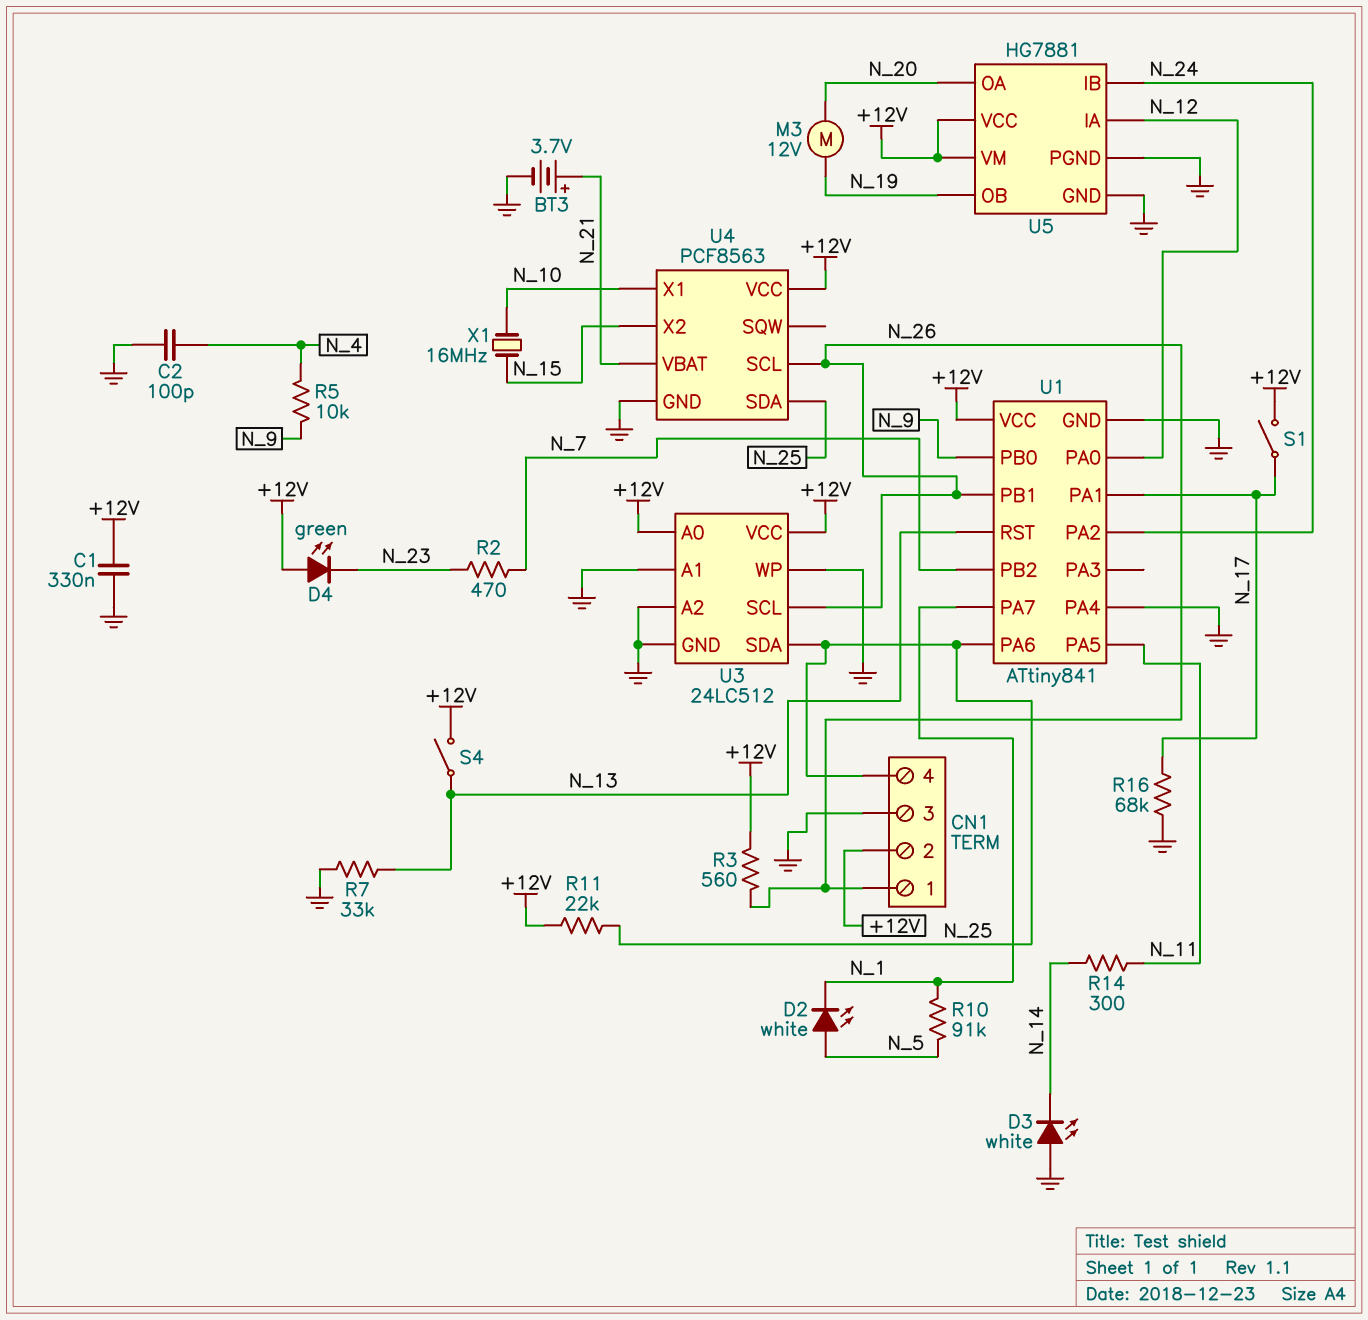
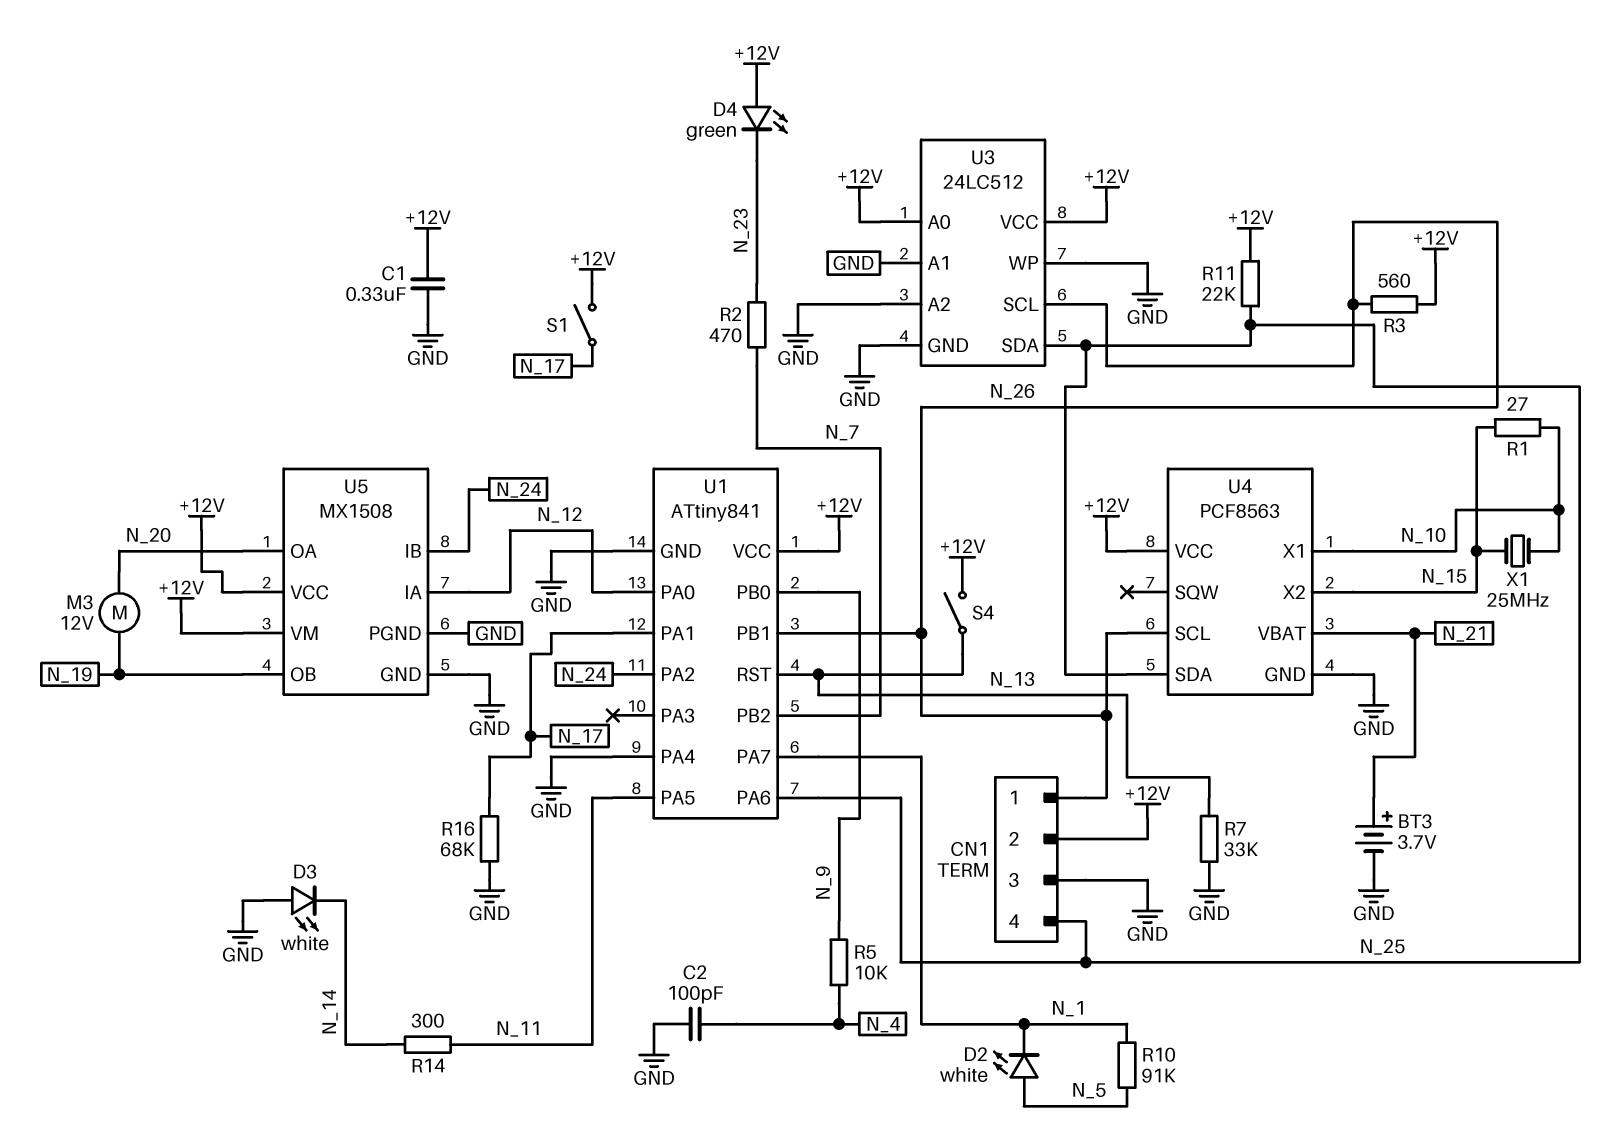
R1: none -> 27 (N_10, N_15)
U5: HG7881 -> MX1508
X1: 16MHz (N_10, N_15) -> 25MHz (N_10, N_15)

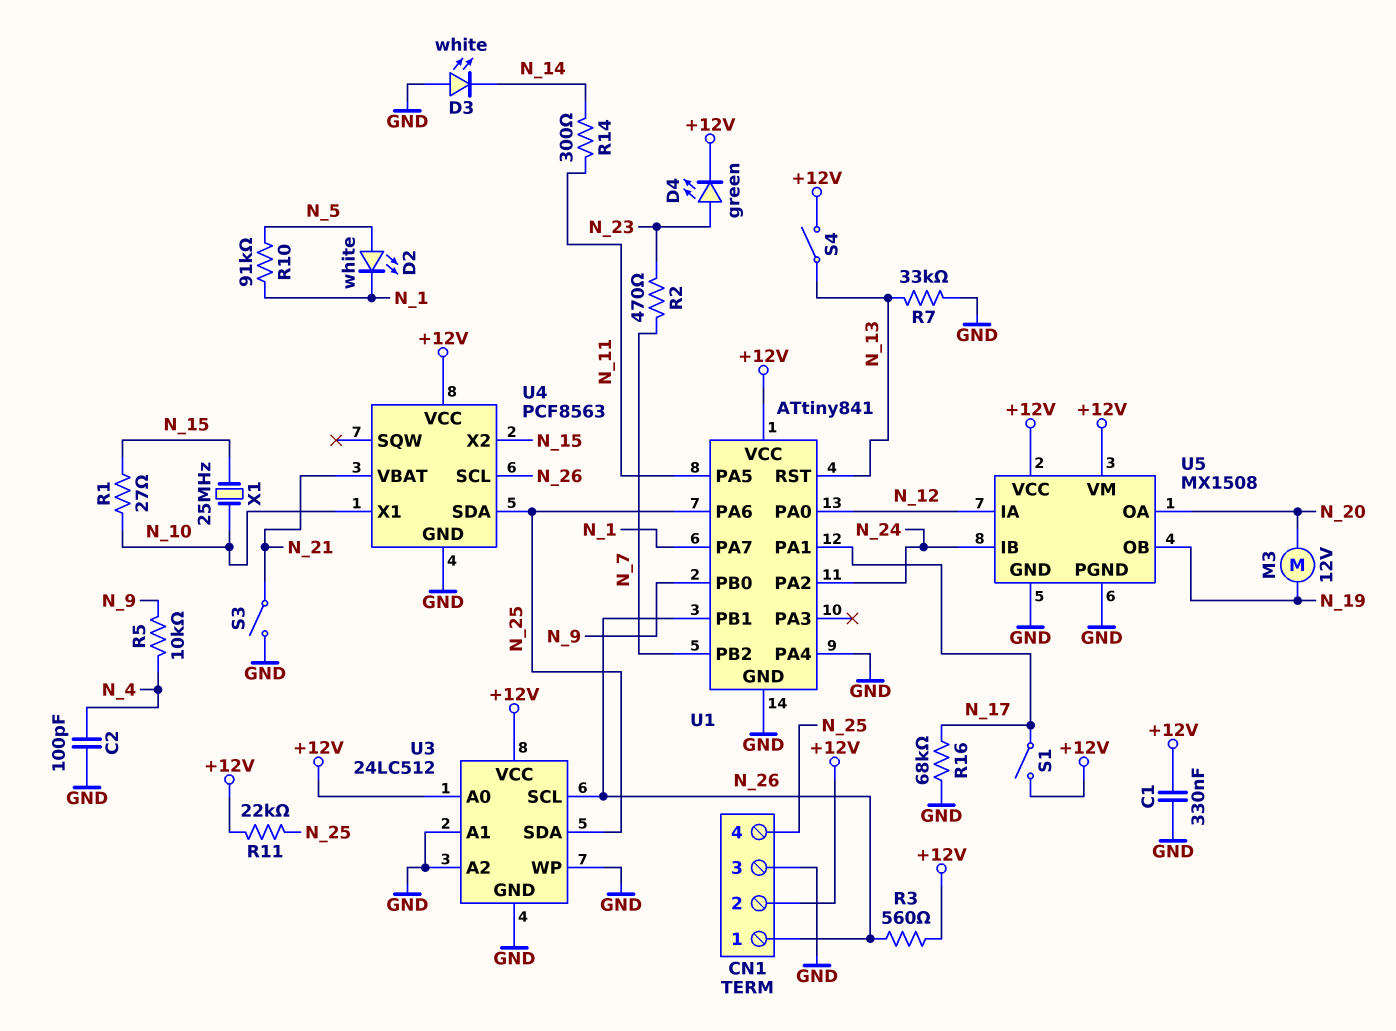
BT3: 3.7V (plus N_21, minus GND) -> none
D4: LED green (A +12V, K N_23) -> LED green (A N_23, K +12V)
S3: none -> switch (GND, N_21)

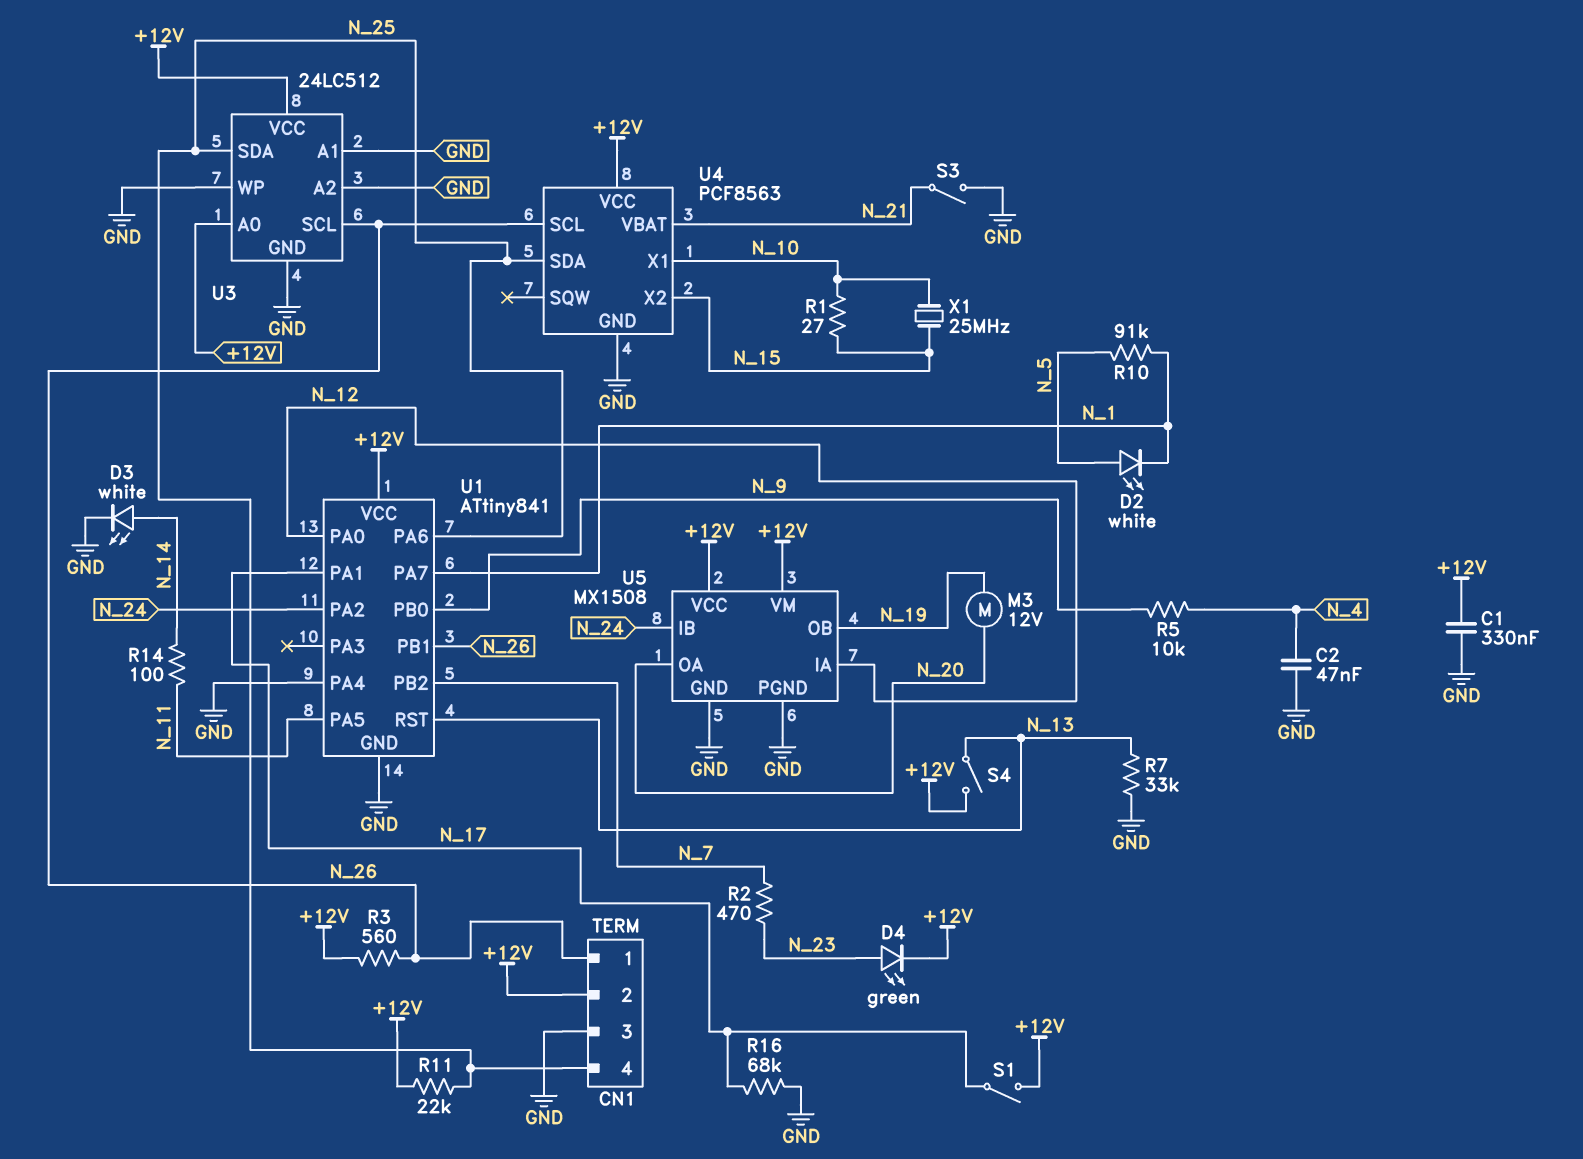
C2: 100pF (GND, N_4) -> 47nF (GND, N_4)
D3: LED white (A GND, K N_14) -> LED white (A N_14, K GND)
R14: 300 (N_11, N_14) -> 100 (N_11, N_14)

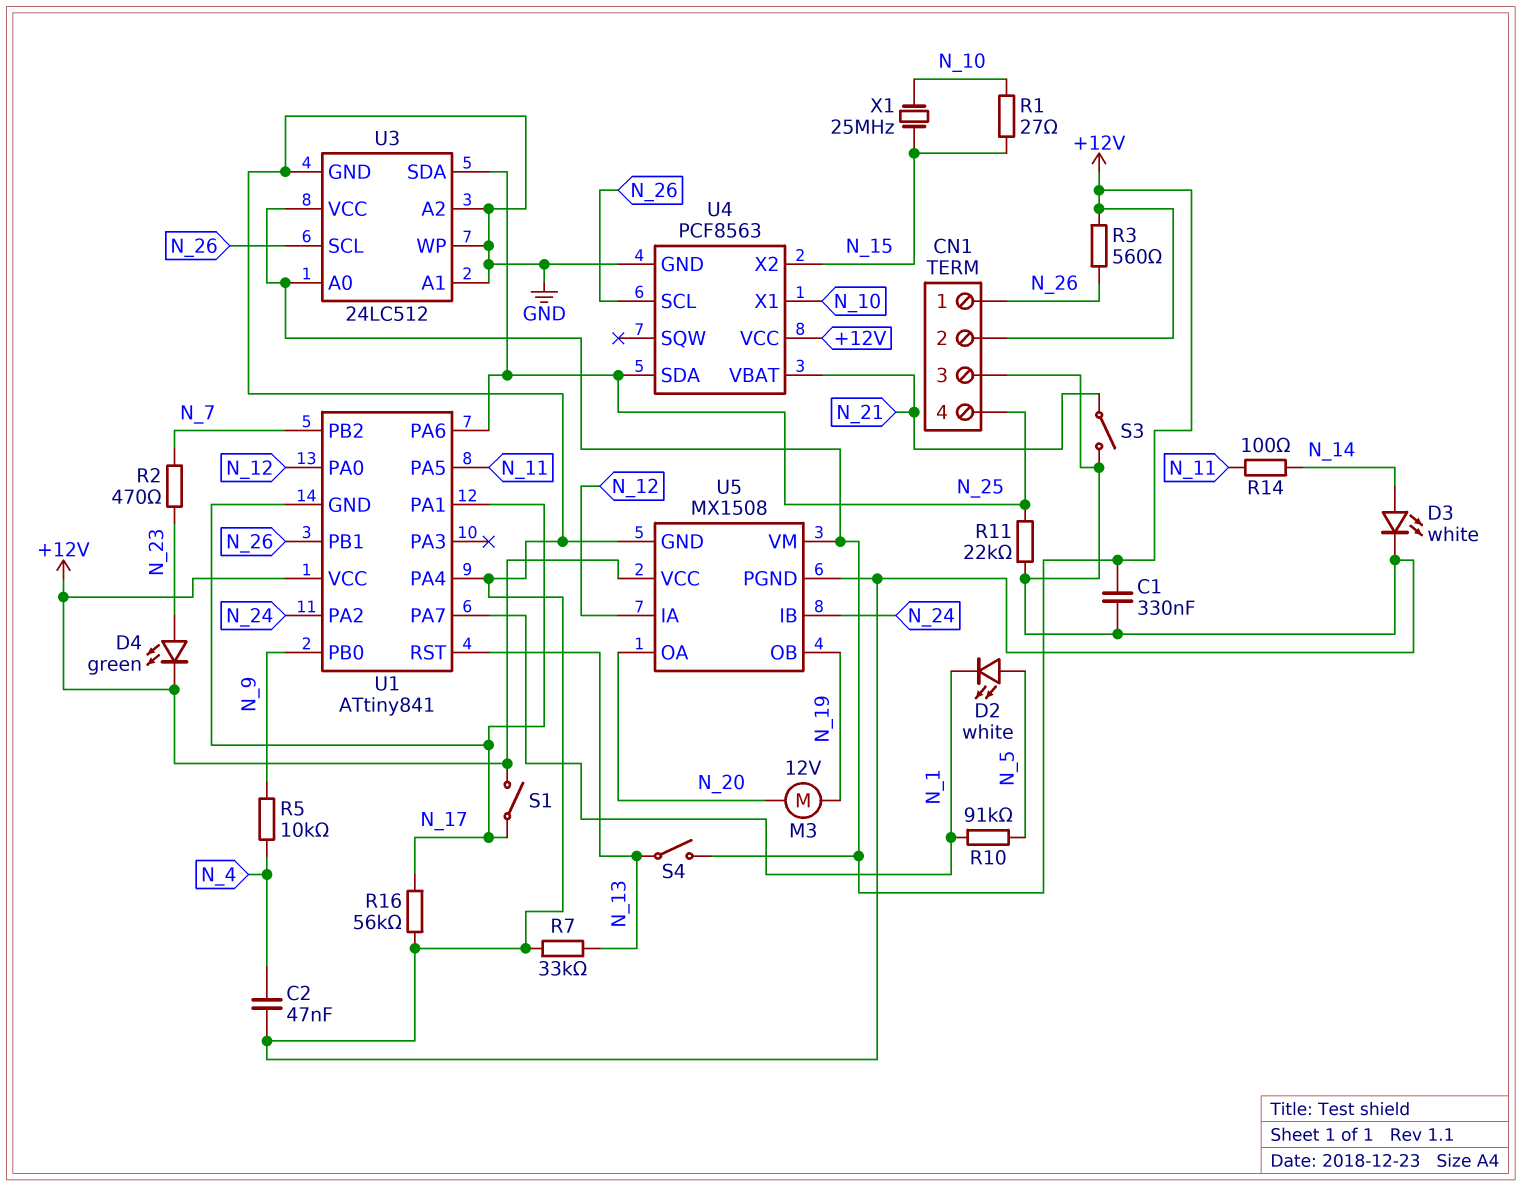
R11: 22k (+12V, N_25) -> 22k (GND, N_25)
R16: 68k (GND, N_17) -> 56k (GND, N_17)
U1 pin GND: GND -> N_17

